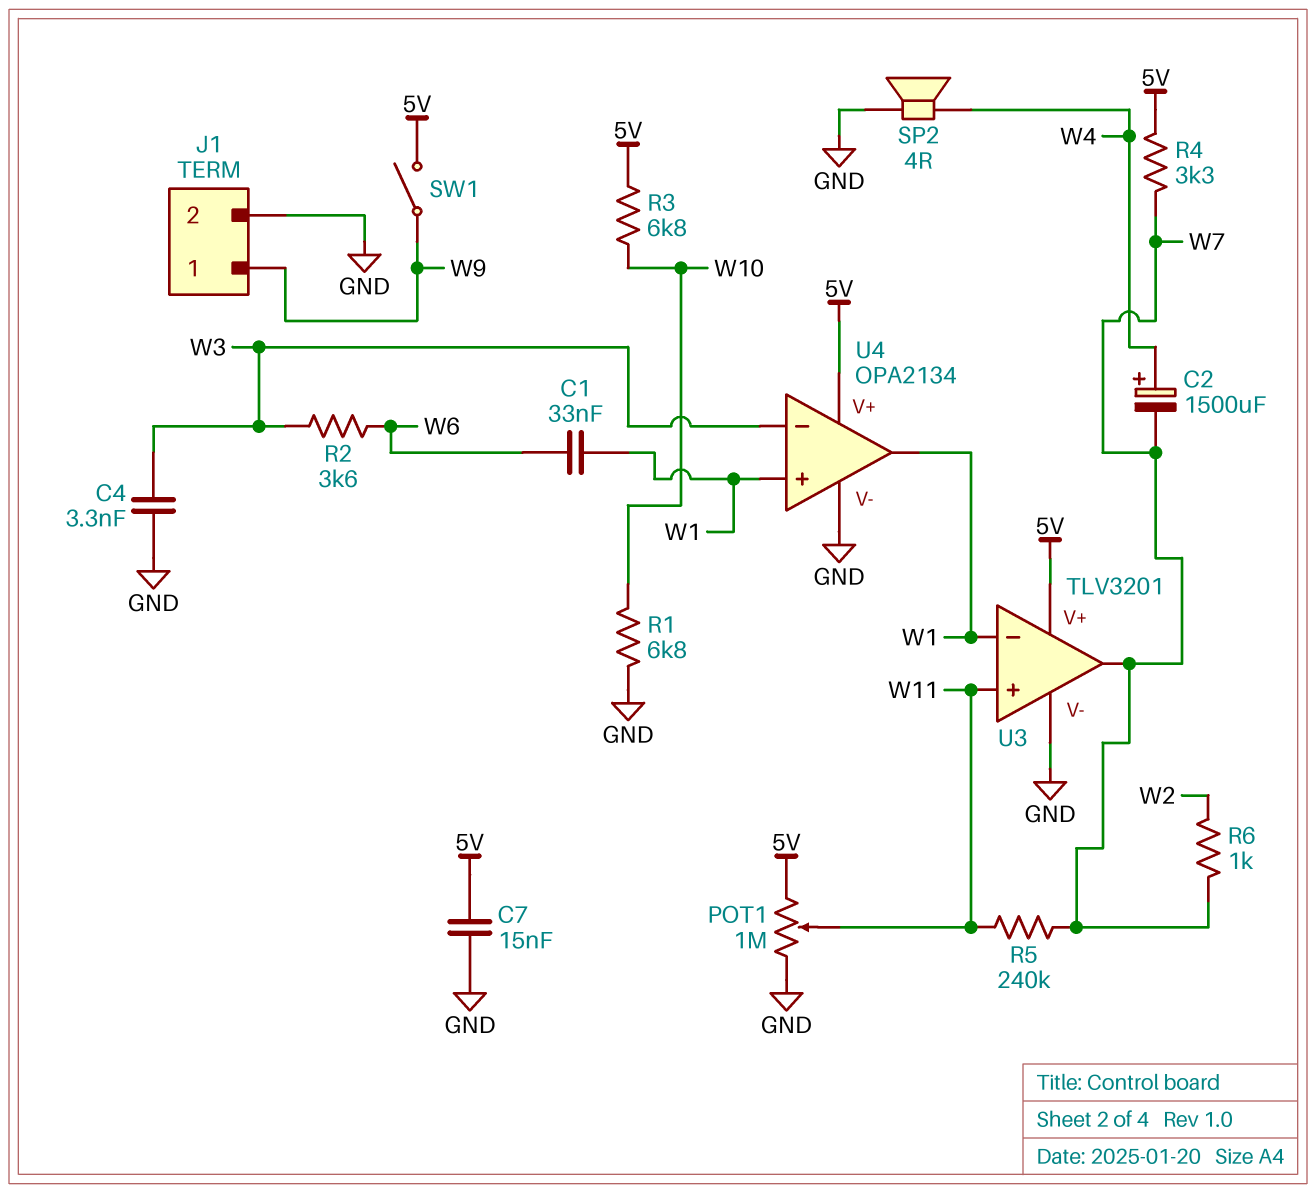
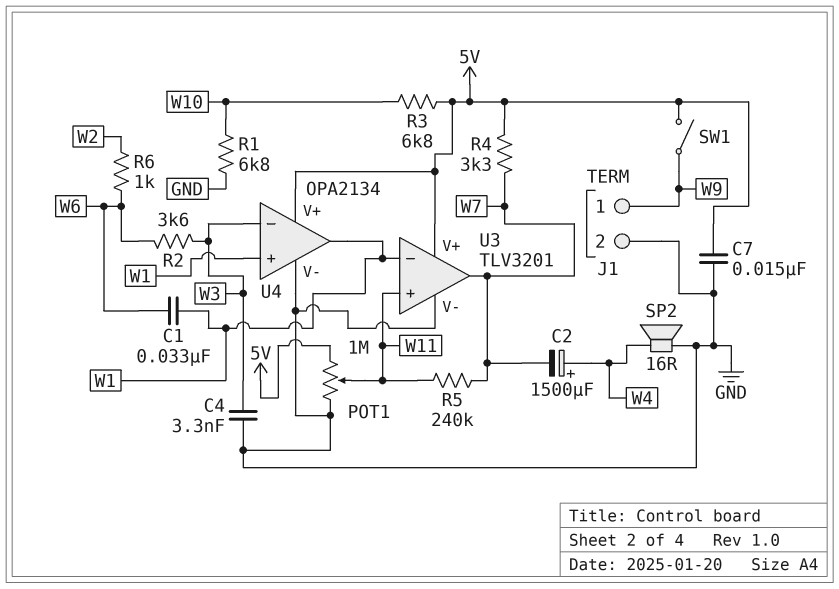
R6: 1k (W2, W7) -> 1k (W2, W6)
SP2: speaker 4R (GND, W4) -> speaker 16R (GND, W4)

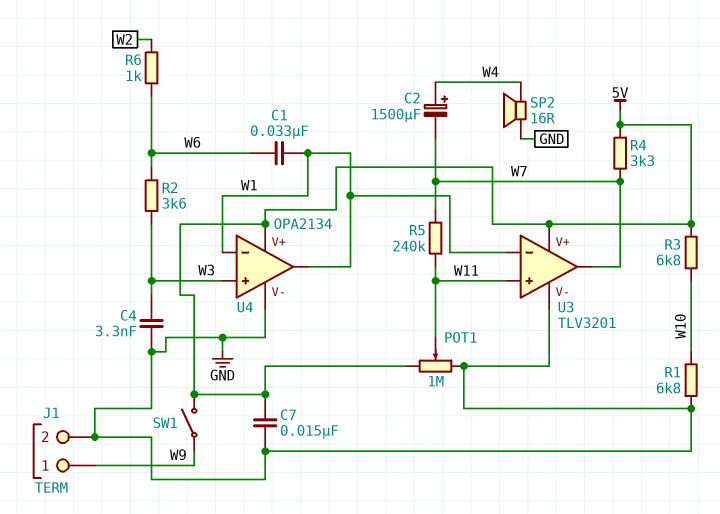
U4 pin in+: W1 -> W3
U4 pin in-: W3 -> W1

